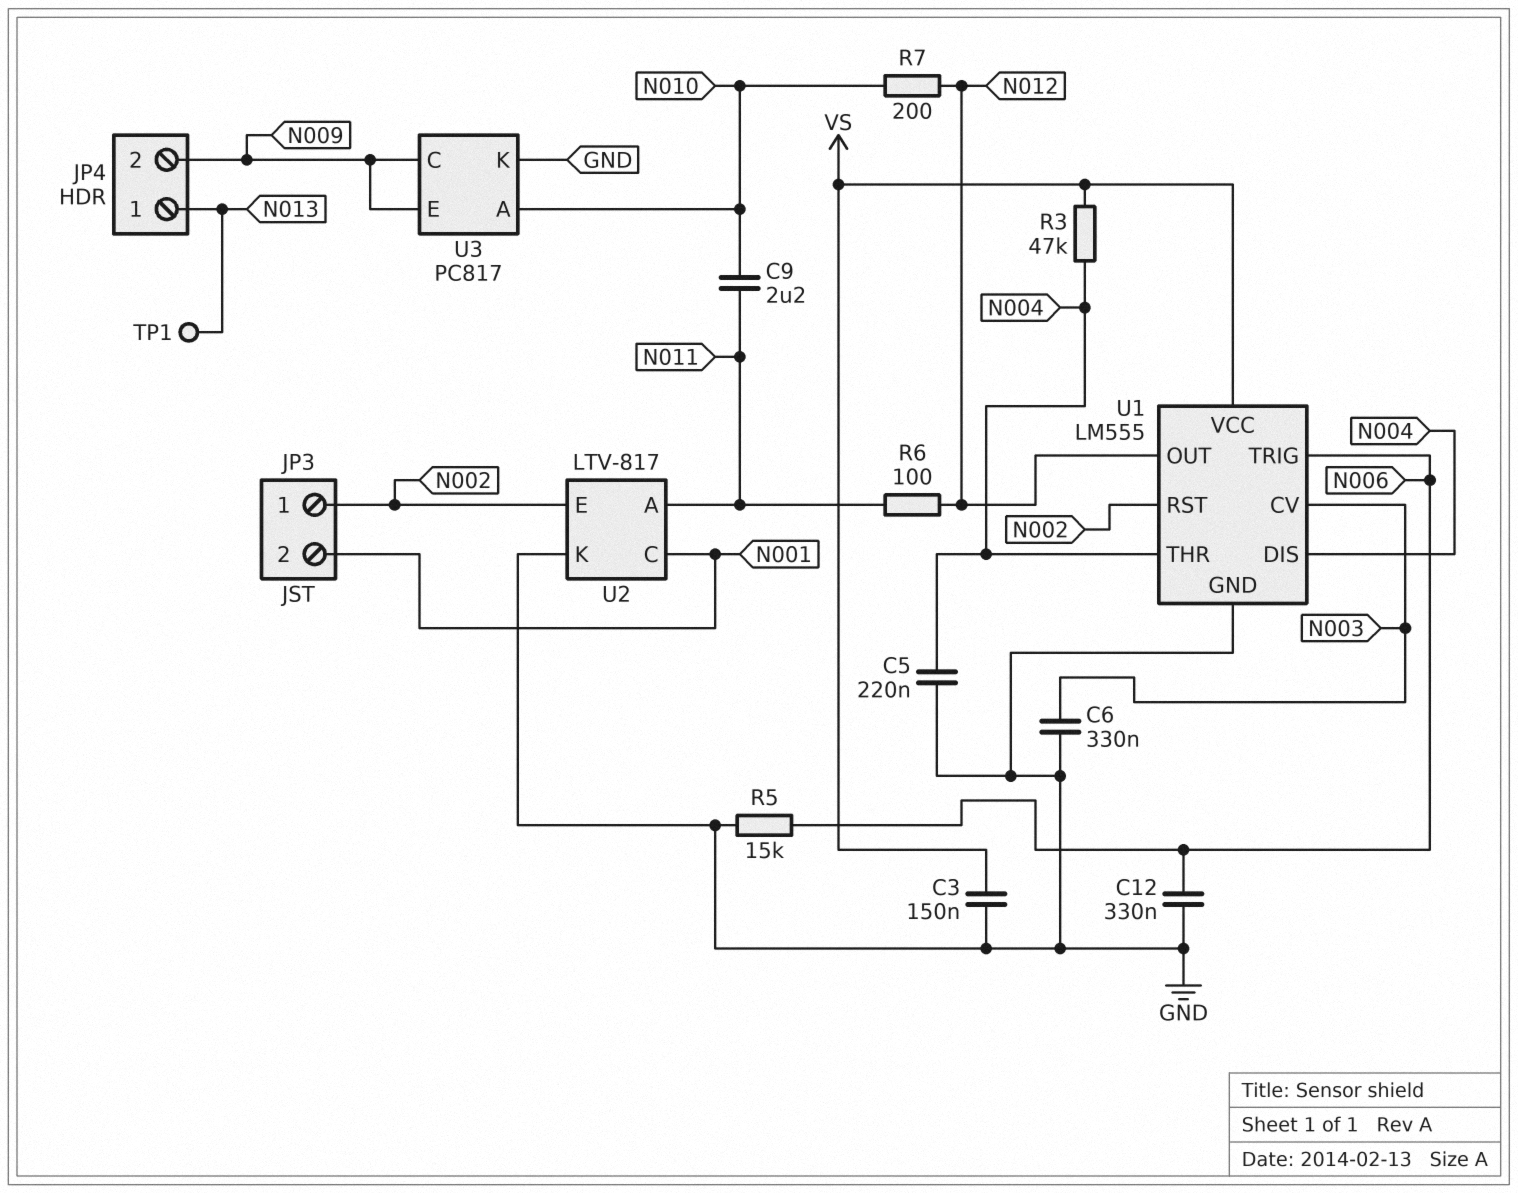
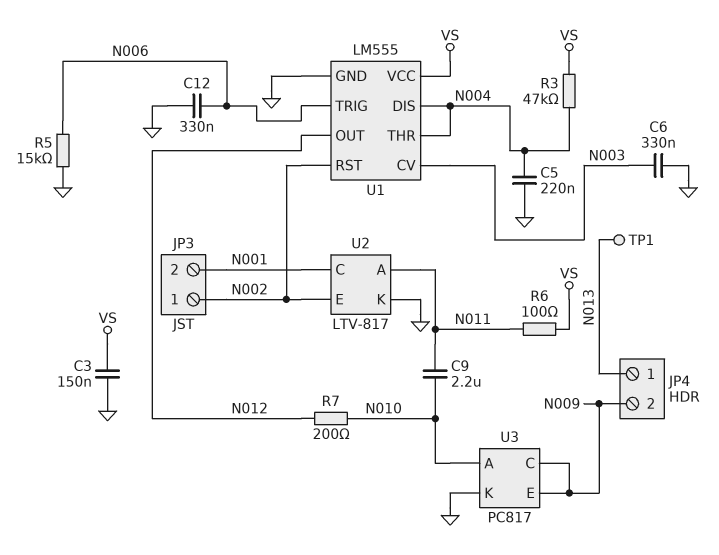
R6: 100 (N011, N012) -> 100 (N011, VS)

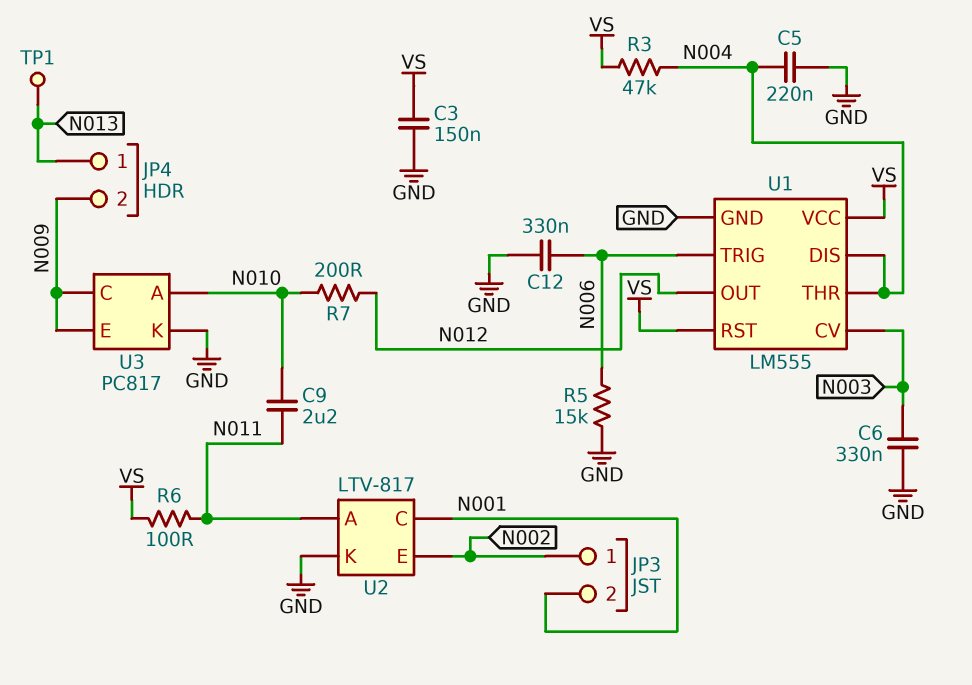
U1 pin RST: N002 -> VS

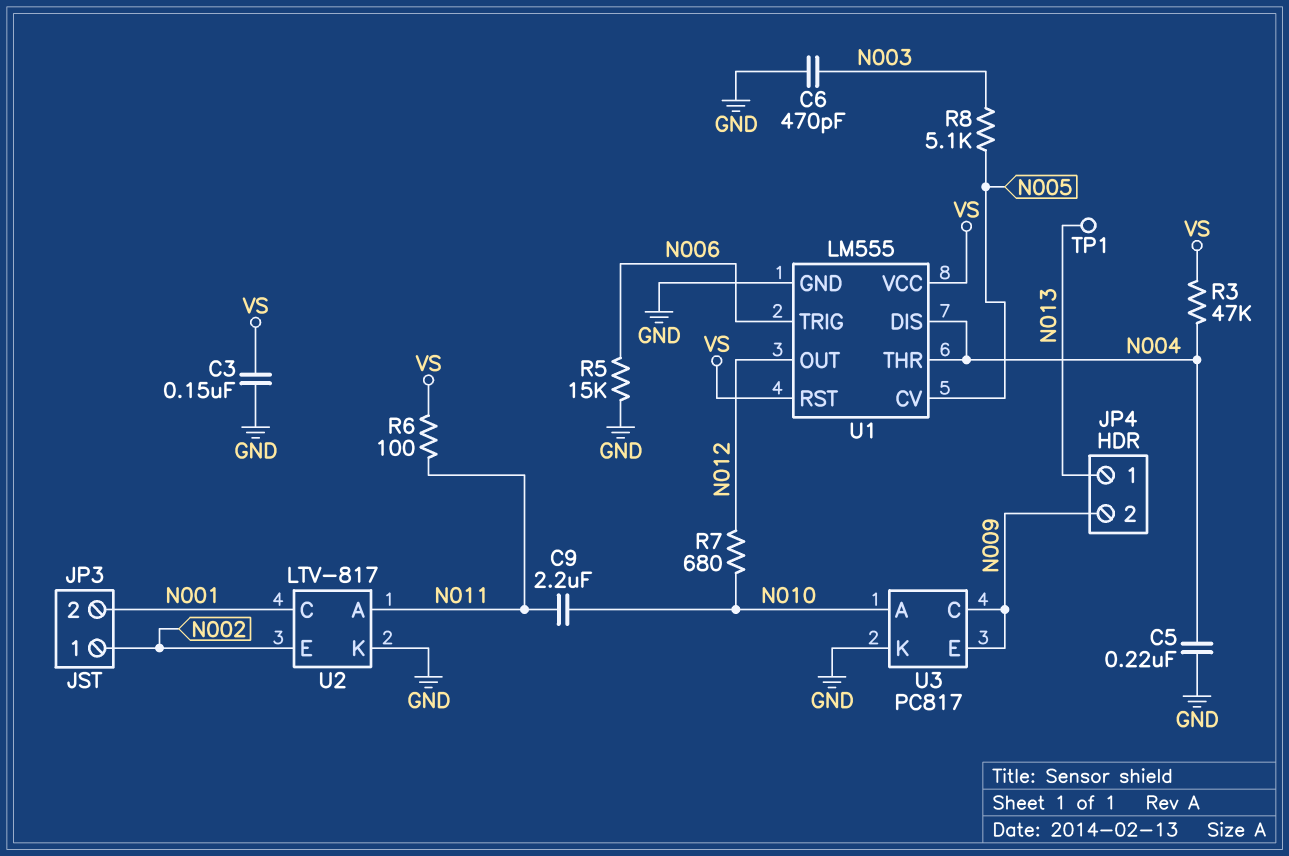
C6: 330nF (GND, N003) -> 470pF (GND, N003)
C12: 330nF (GND, N006) -> none
R7: 200 (N010, N012) -> 680 (N010, N012)
R8: none -> 5.1k (N003, N005)
U1 pin CV: N003 -> N005

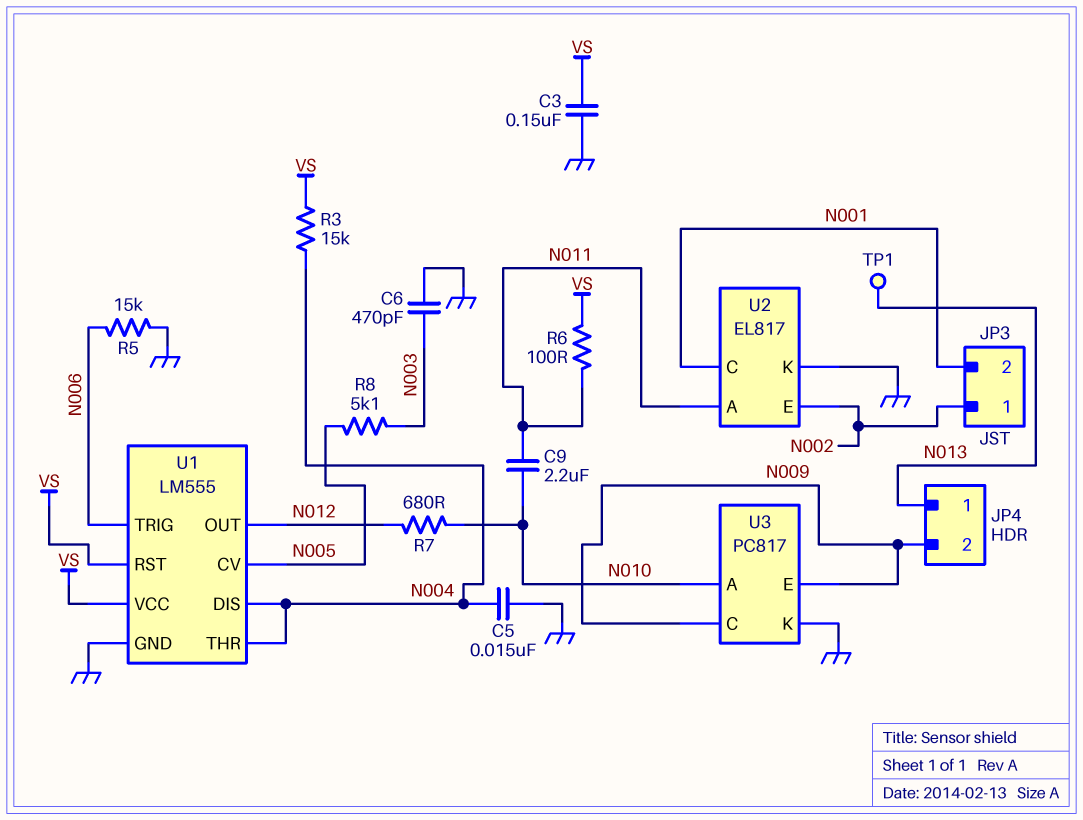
C5: 220nF (GND, N004) -> 15nF (GND, N004)
R3: 47k (N004, VS) -> 15k (N004, VS)
U2: LTV-817 -> EL817

